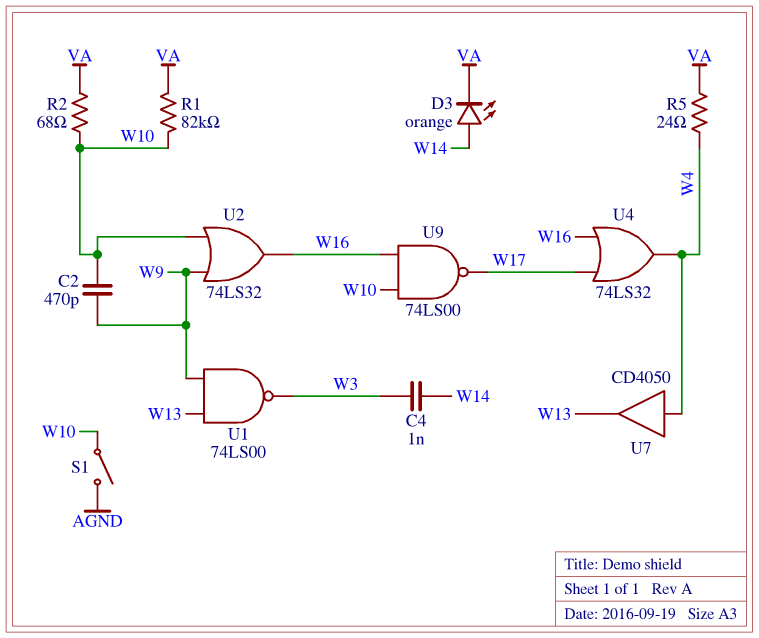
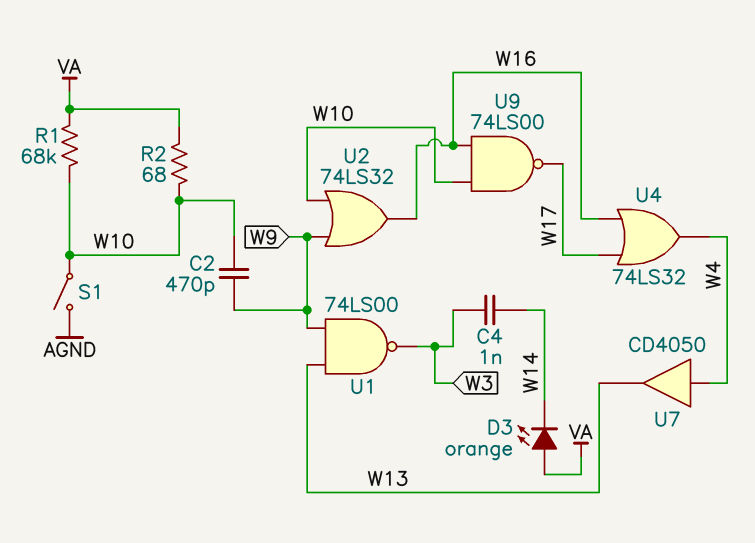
D3: LED orange (A W14, K VA) -> LED orange (A VA, K W14)
R1: 82k (VA, W10) -> 68k (VA, W10)
R5: 24 (VA, W4) -> none

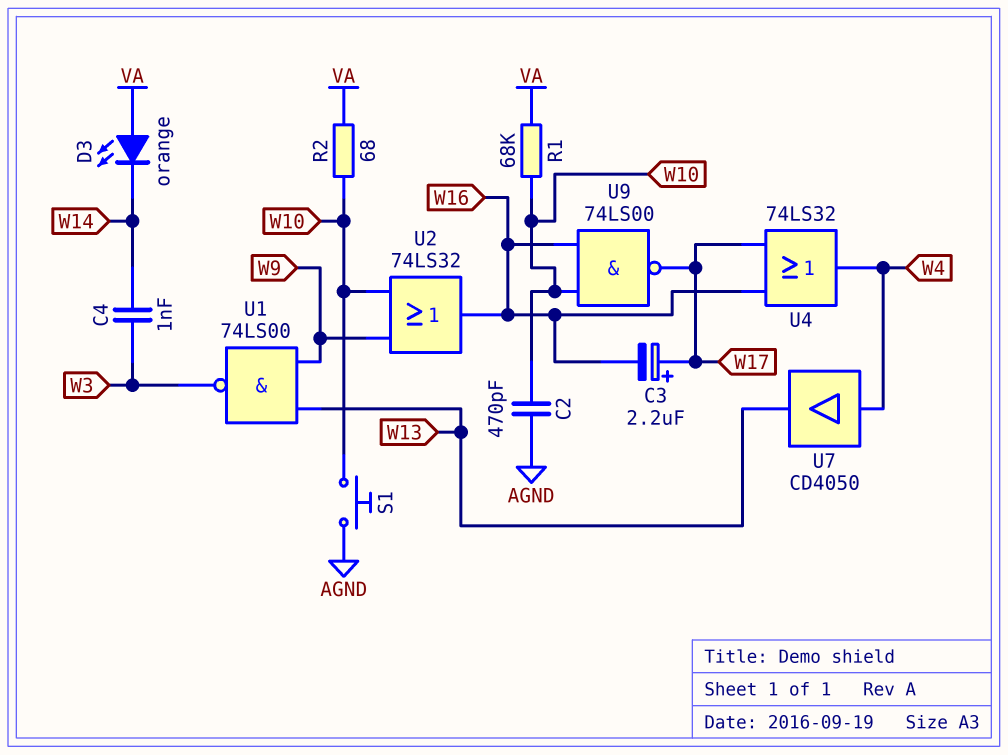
C2: 470pF (W9, W10) -> 470pF (AGND, W10)
C3: none -> 2.2uF (plus W17, minus W16)
S1: switch (AGND, W10) -> button (AGND, W10)

